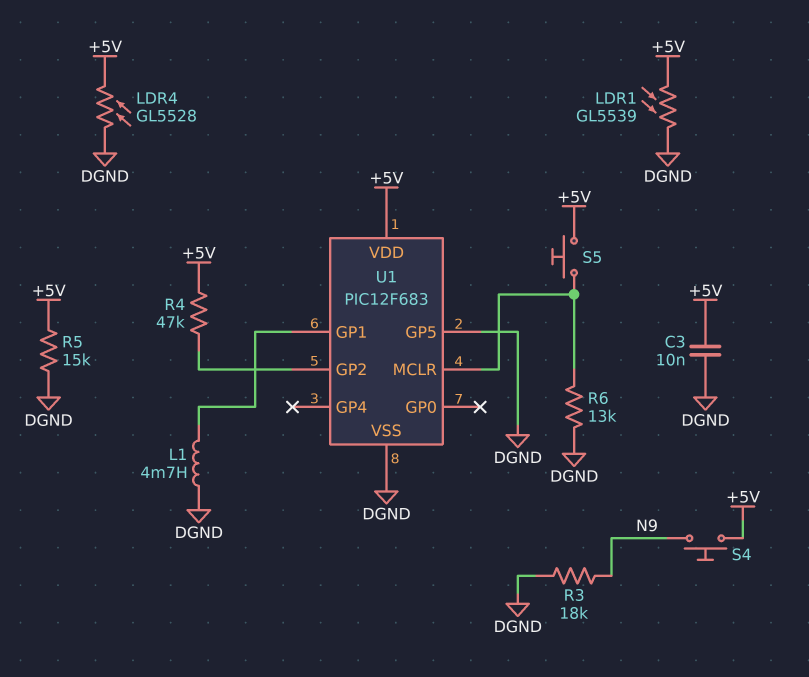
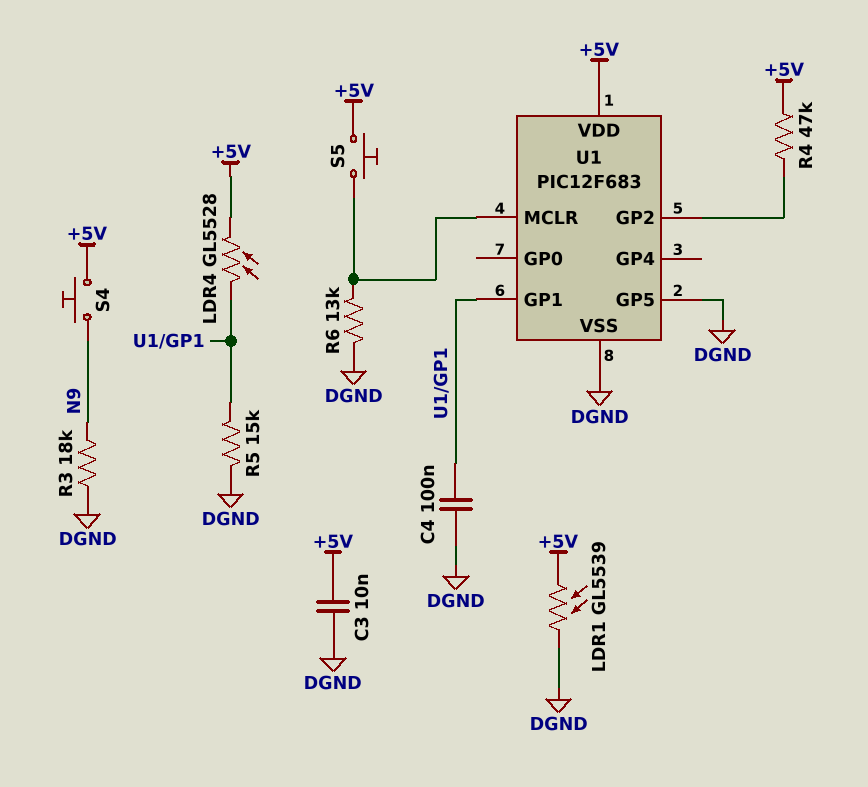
C4: none -> 100nF (DGND, U1/GP1)
L1: 4.7mH (DGND, U1/GP1) -> none
LDR4: GL5528 (+5V, DGND) -> GL5528 (+5V, U1/GP1)
R5: 15k (+5V, DGND) -> 15k (DGND, U1/GP1)

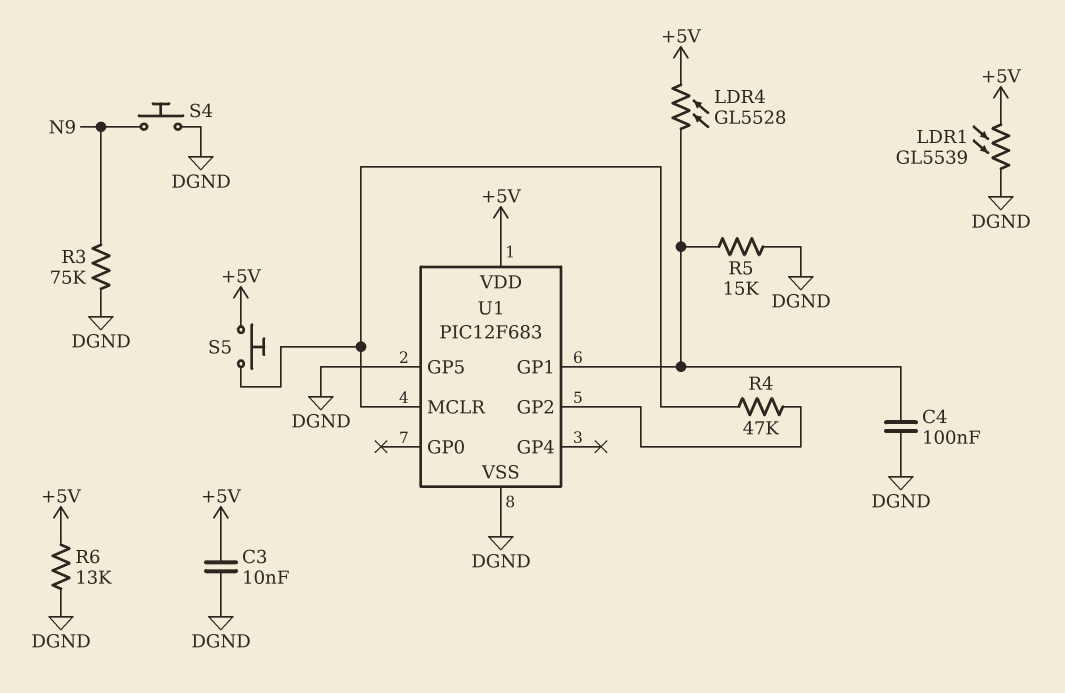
R3: 18k (DGND, N9) -> 75k (DGND, N9)
R4: 47k (+5V, U1/GP2) -> 47k (U1/GP2, U1/MCLR)
R6: 13k (DGND, U1/MCLR) -> 13k (+5V, DGND)
S4: button (+5V, N9) -> button (DGND, N9)

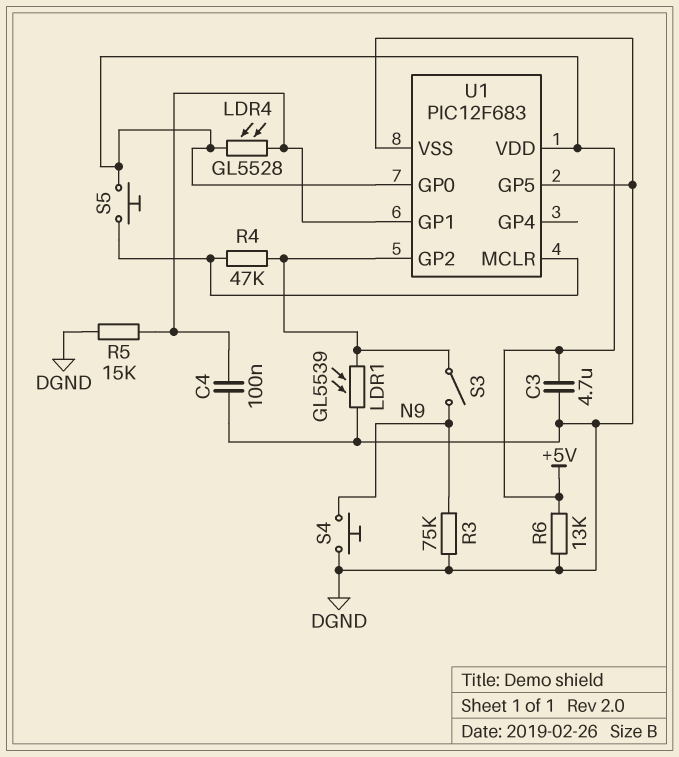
C3: 10nF (+5V, DGND) -> 4.7uF (+5V, DGND)
LDR1: GL5539 (+5V, DGND) -> GL5539 (DGND, U1/GP2)
S3: none -> switch (N9, U1/GP2)
U1 pin GP0: none -> +5V

